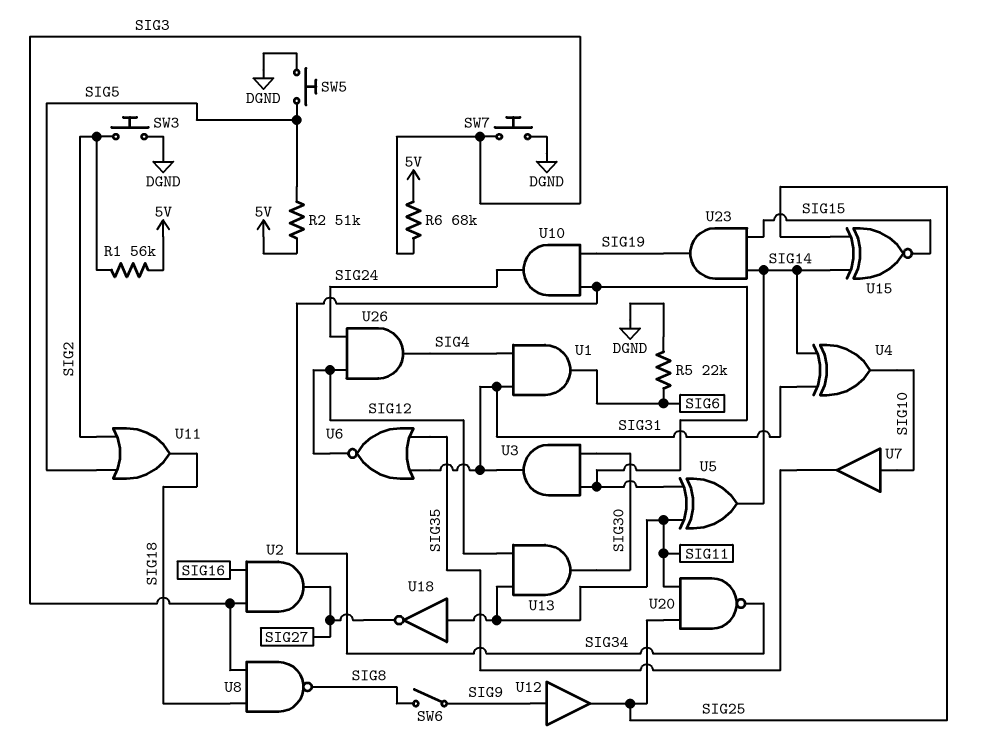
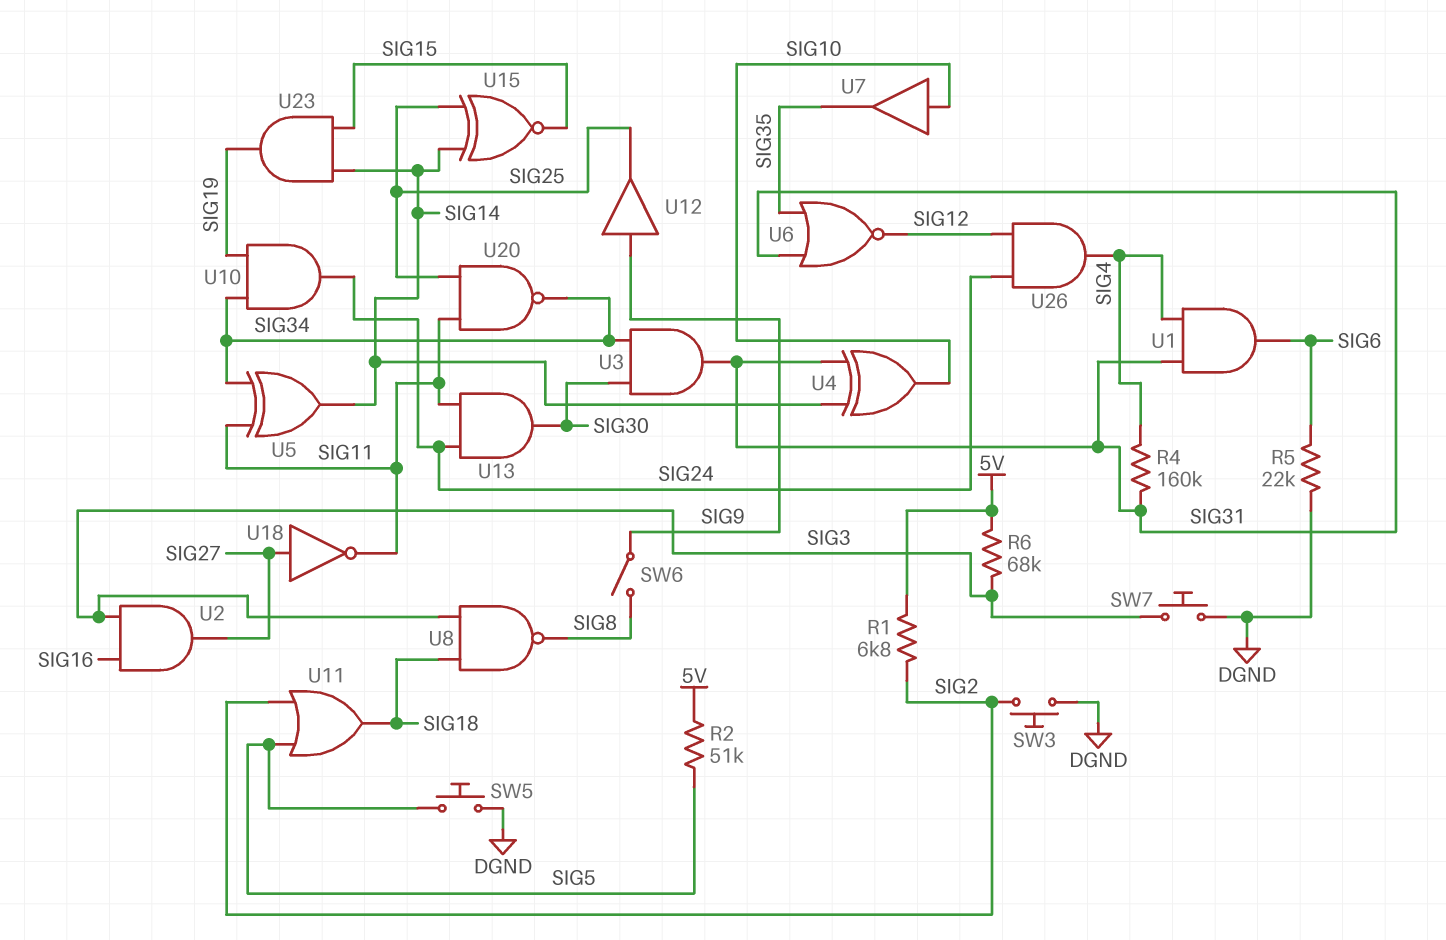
R1: 56k (5V, SIG2) -> 6.8k (5V, SIG2)
R4: none -> 160k (SIG4, SIG31)
U13: AND (in SIG11, in SIG12, out SIG30) -> AND (in SIG11, in SIG24, out SIG30)
U18: NOT (in SIG11, out SIG27) -> NOT (in SIG27, out SIG11)

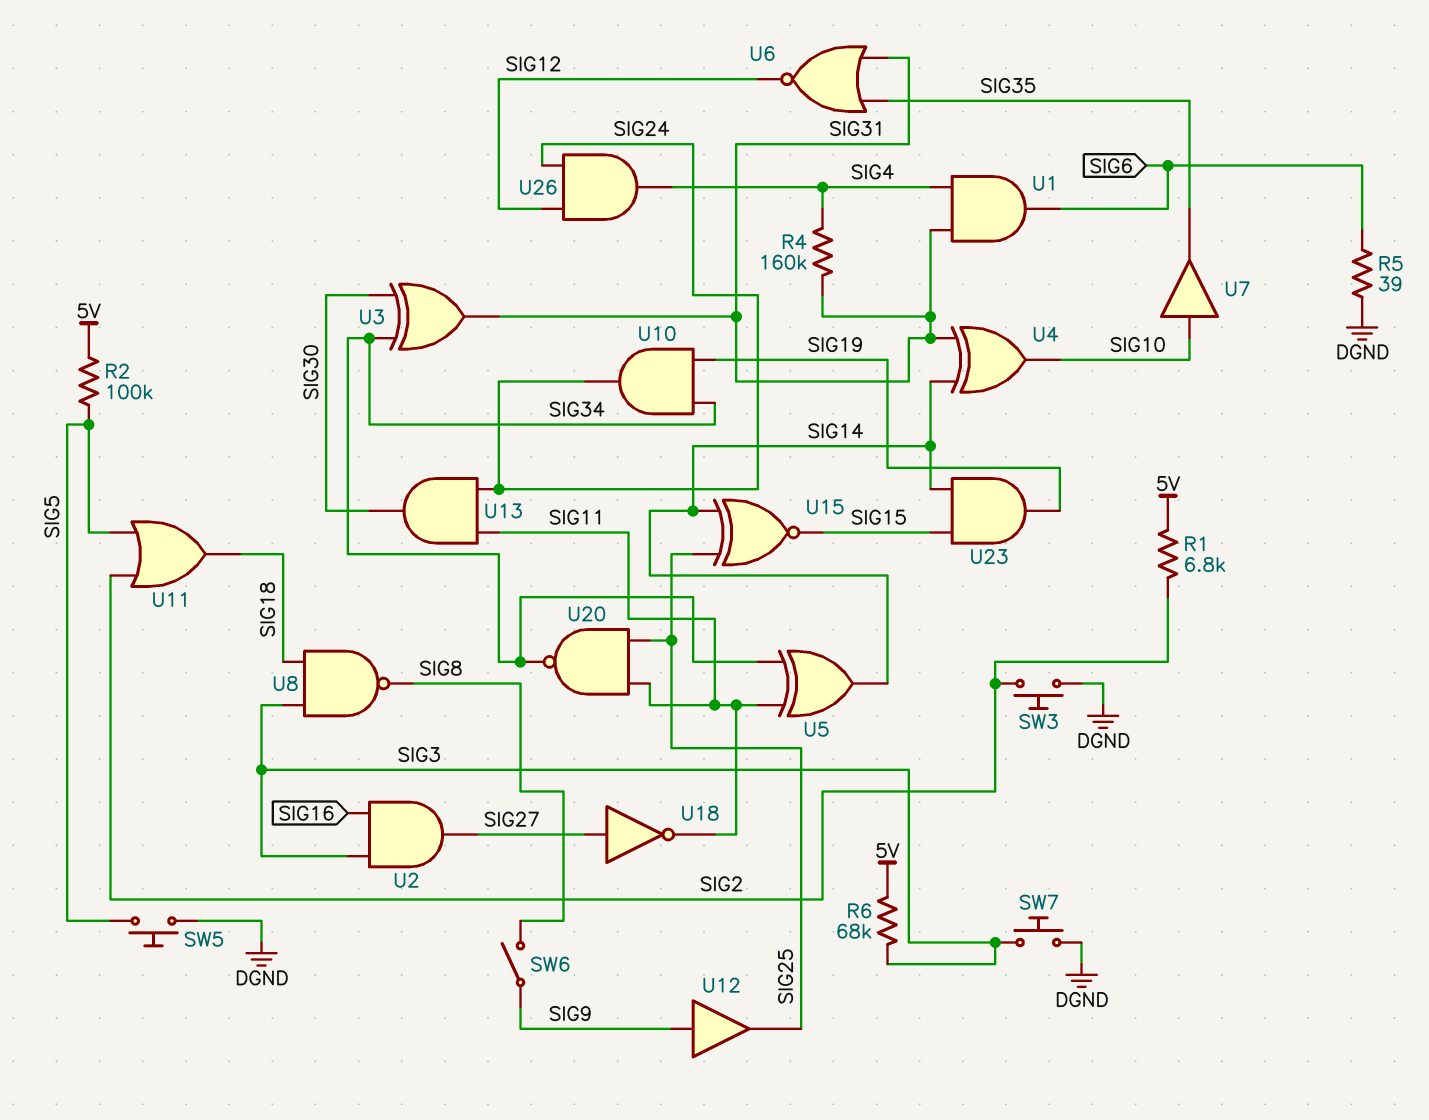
R2: 51k (5V, SIG5) -> 100k (5V, SIG5)
R5: 22k (DGND, SIG6) -> 39 (DGND, SIG6)
U3: AND (in SIG30, in SIG34, out SIG31) -> XOR (in SIG30, in SIG34, out SIG31)

